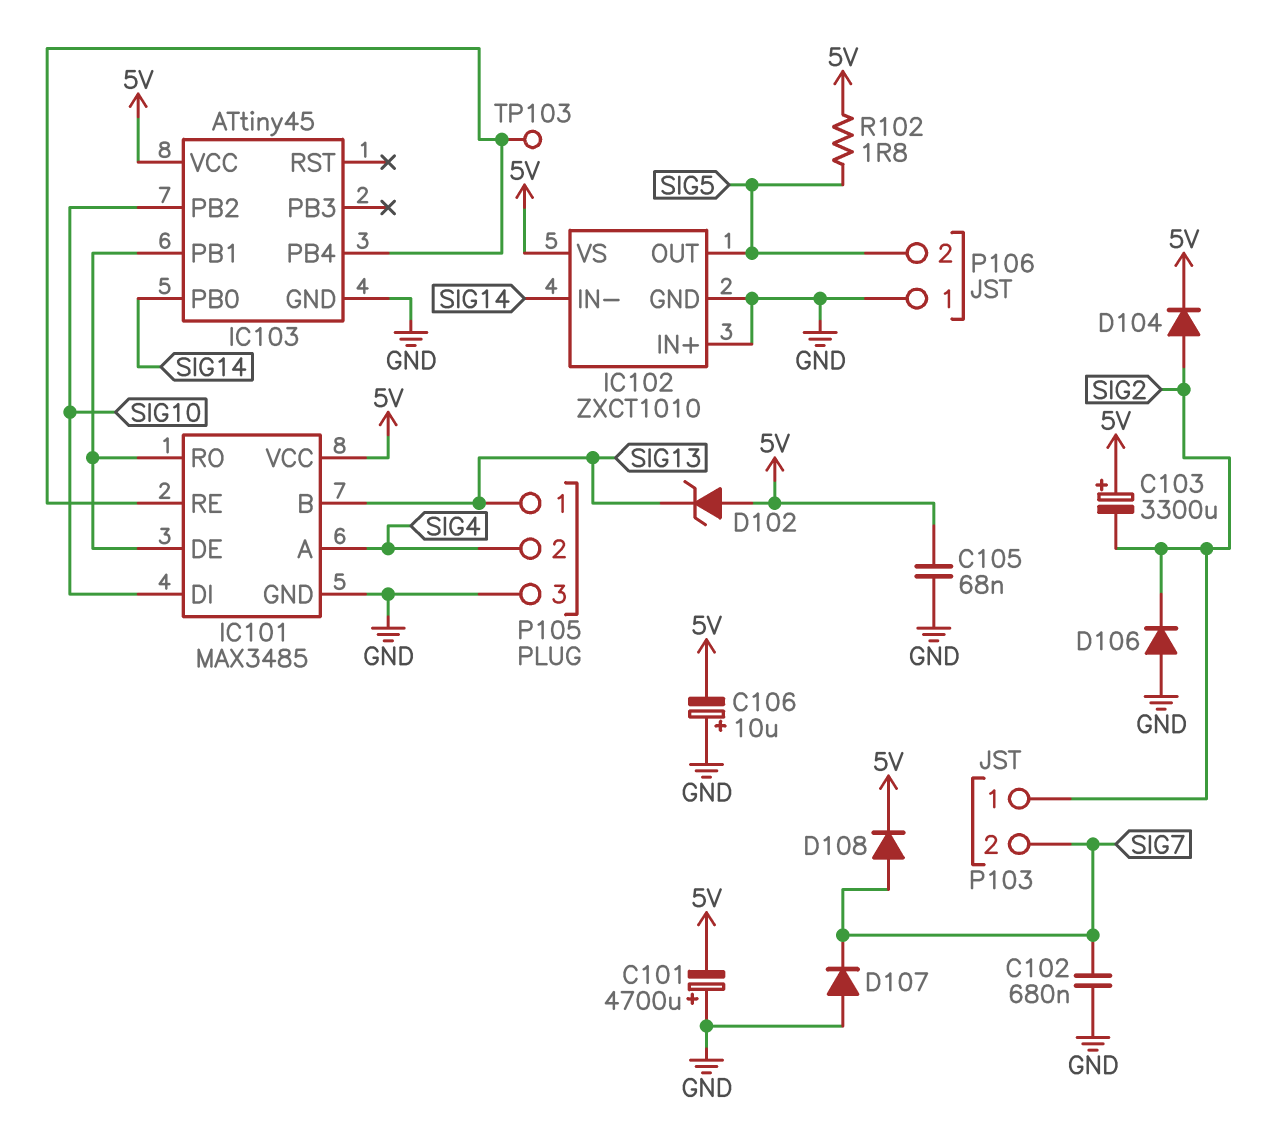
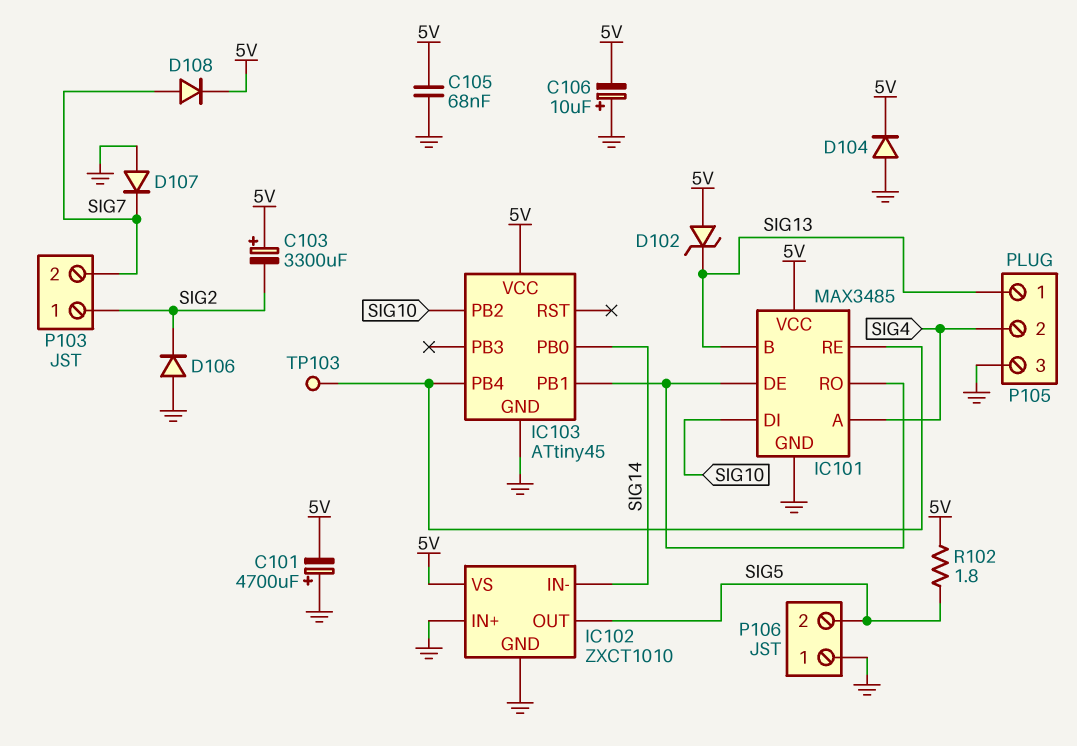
C102: 680nF (GND, SIG7) -> none
D104: diode (A SIG2, K 5V) -> diode (A GND, K 5V)

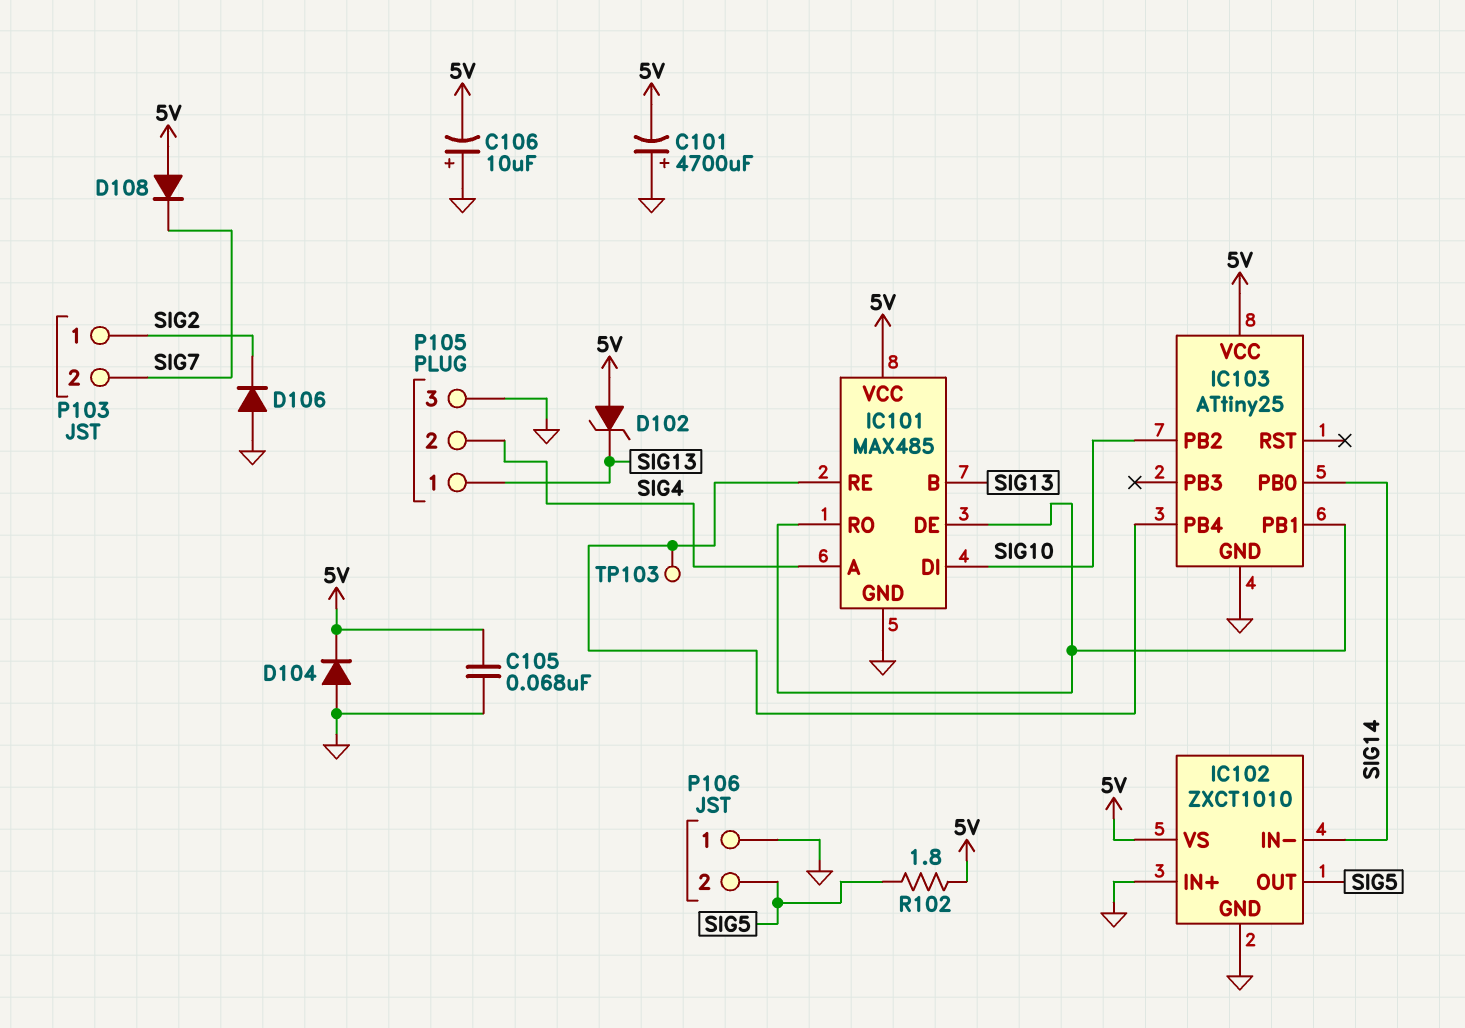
C103: 3300uF (plus 5V, minus SIG2) -> none
D107: diode (A GND, K SIG7) -> none
D108: diode (A SIG7, K 5V) -> diode (A 5V, K SIG7)
IC101: MAX3485 -> MAX485
IC103: ATtiny45 -> ATtiny25

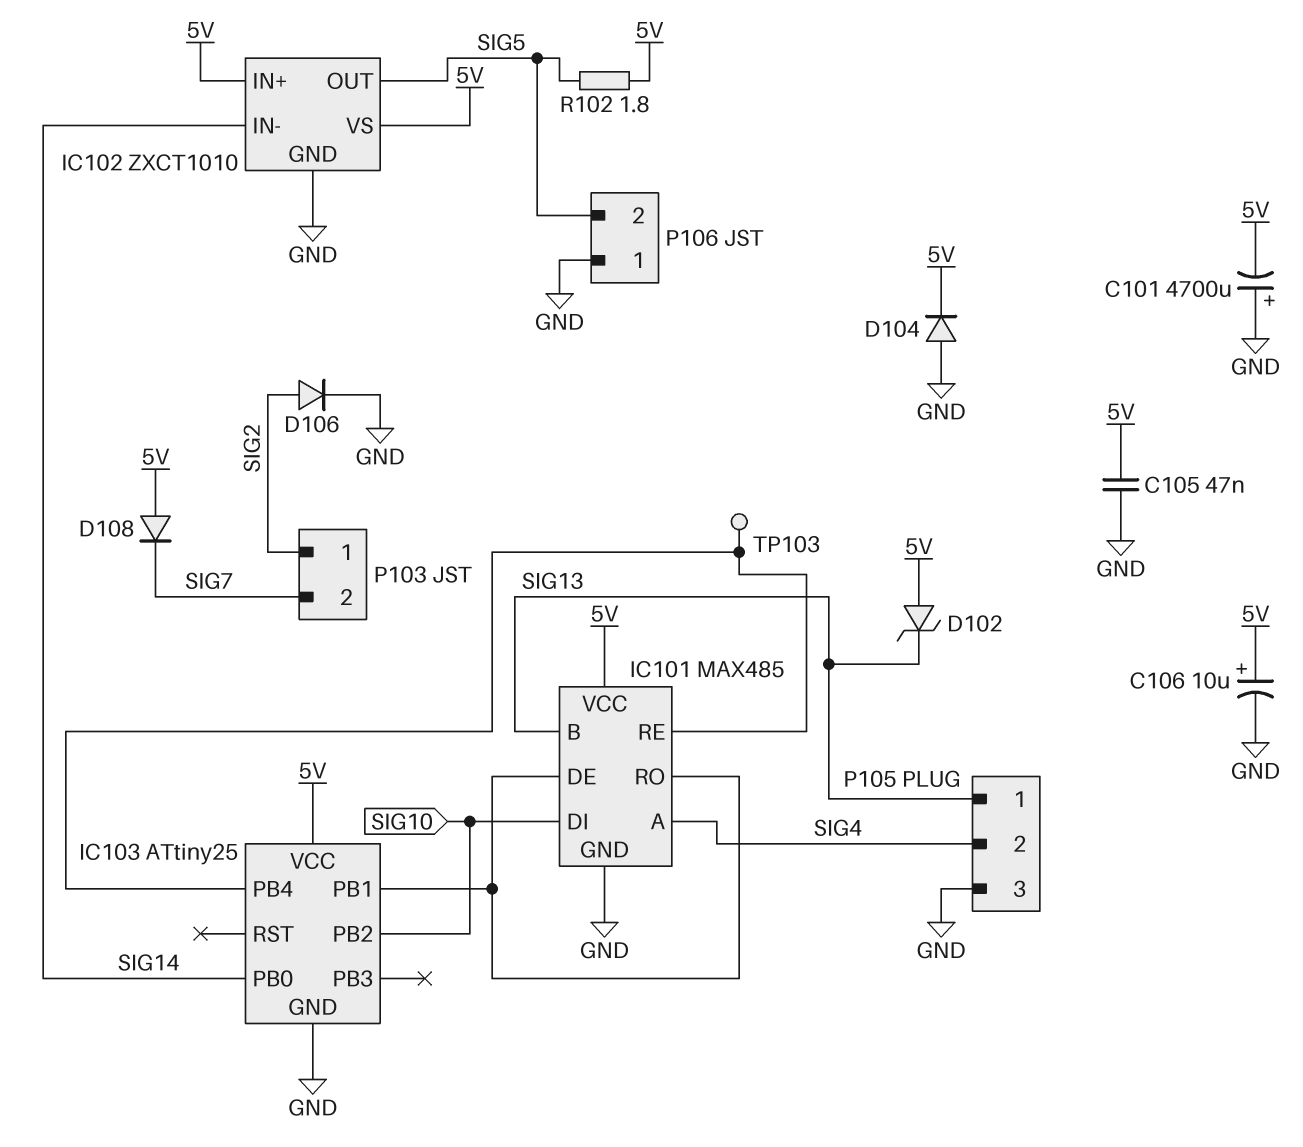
C105: 68nF (5V, GND) -> 47nF (5V, GND)
C106: 10uF (plus GND, minus 5V) -> 10uF (plus 5V, minus GND)
D106: diode (A GND, K SIG2) -> diode (A SIG2, K GND)
IC102 pin IN+: GND -> 5V

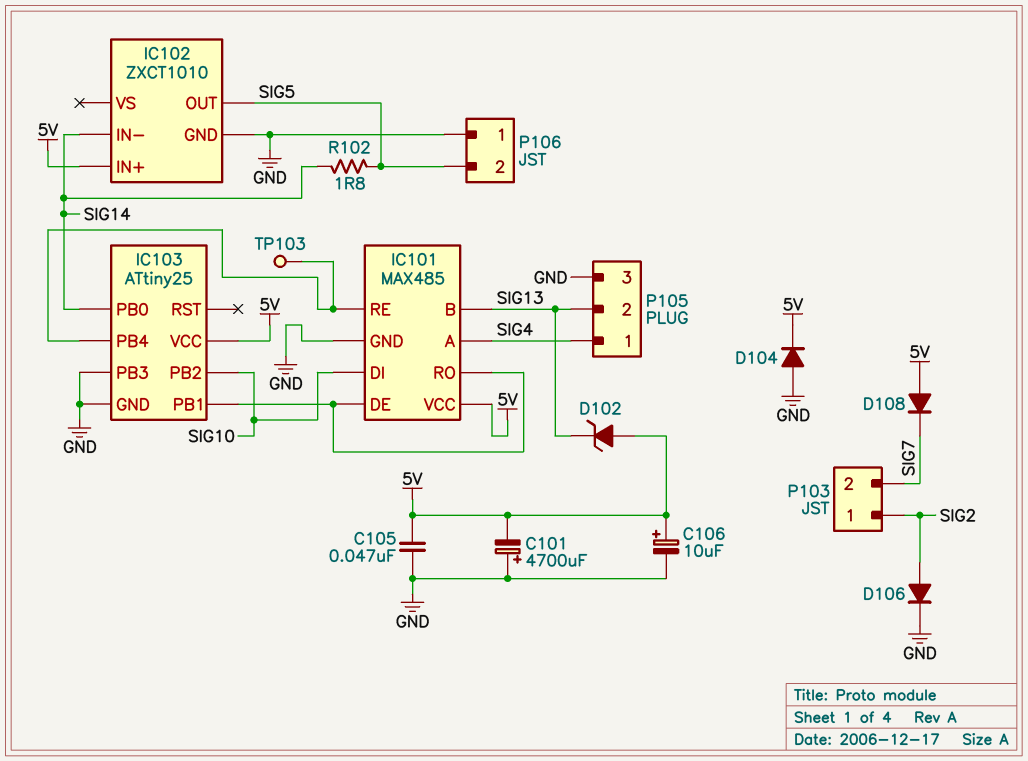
IC102 pin VS: 5V -> none
IC103 pin PB3: none -> GND
P105 pin 1: SIG13 -> SIG4
P105 pin 2: SIG4 -> SIG13
R102: 1.8 (5V, SIG5) -> 1.8 (SIG5, SIG14)

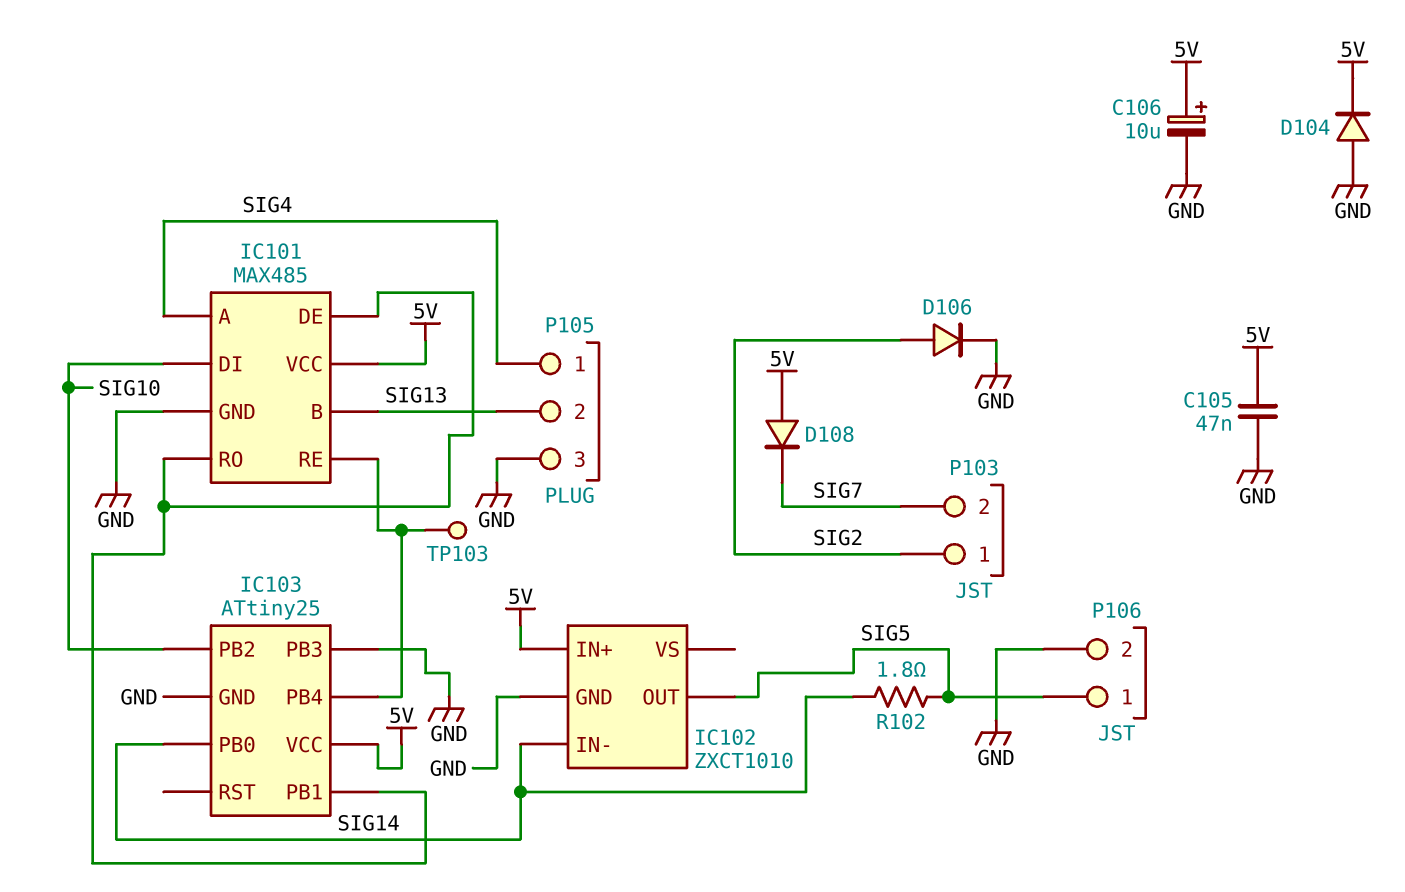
C101: 4700uF (plus GND, minus 5V) -> none
D102: zener (A 5V, K SIG13) -> none
P106 pin 1: GND -> SIG5
P106 pin 2: SIG5 -> GND

